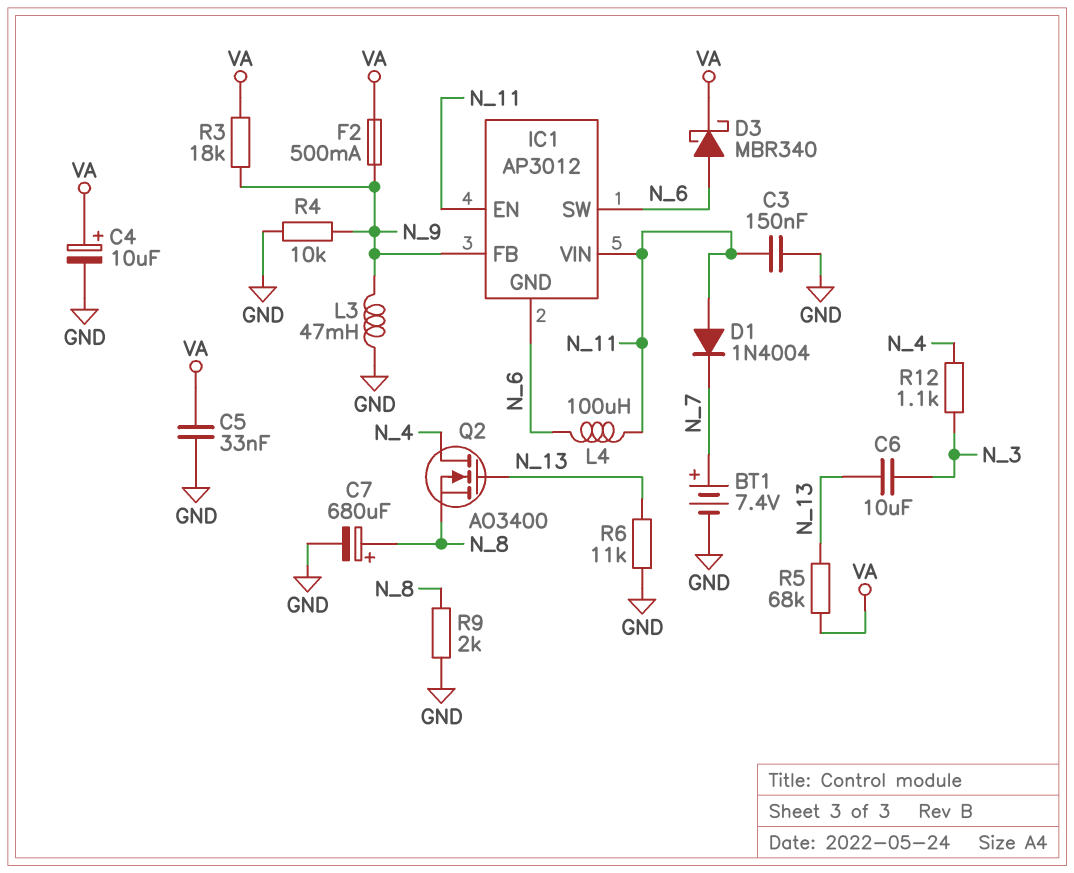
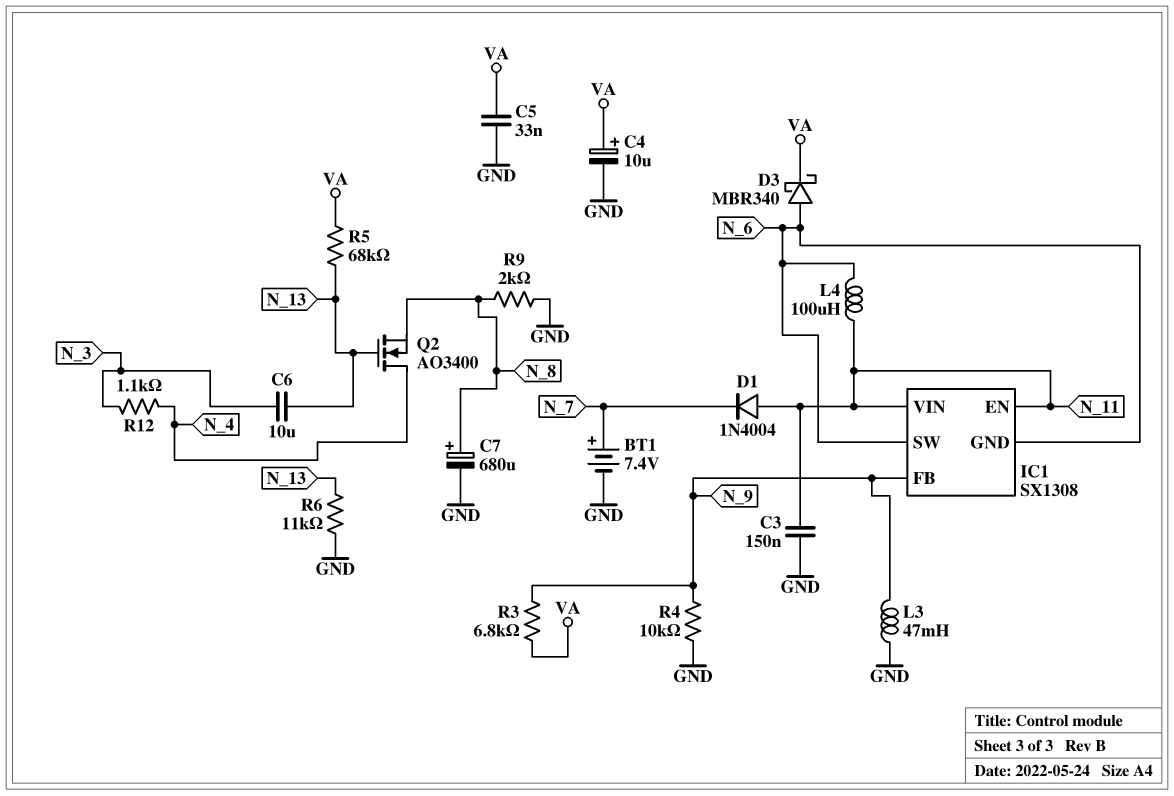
F2: 500mA (N_9, VA) -> none
IC1: AP3012 -> SX1308
R3: 18k (N_9, VA) -> 6.8k (N_9, VA)

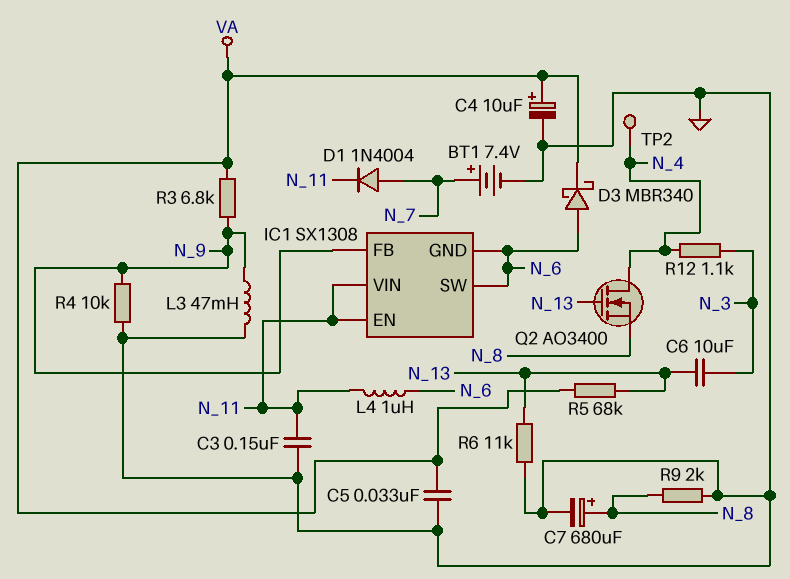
D1: diode 1N4004 (A N_11, K N_7) -> diode 1N4004 (A N_7, K N_11)
L4: 100uH (N_6, N_11) -> 1uH (N_6, N_11)
TP2: none -> test point (N_4)

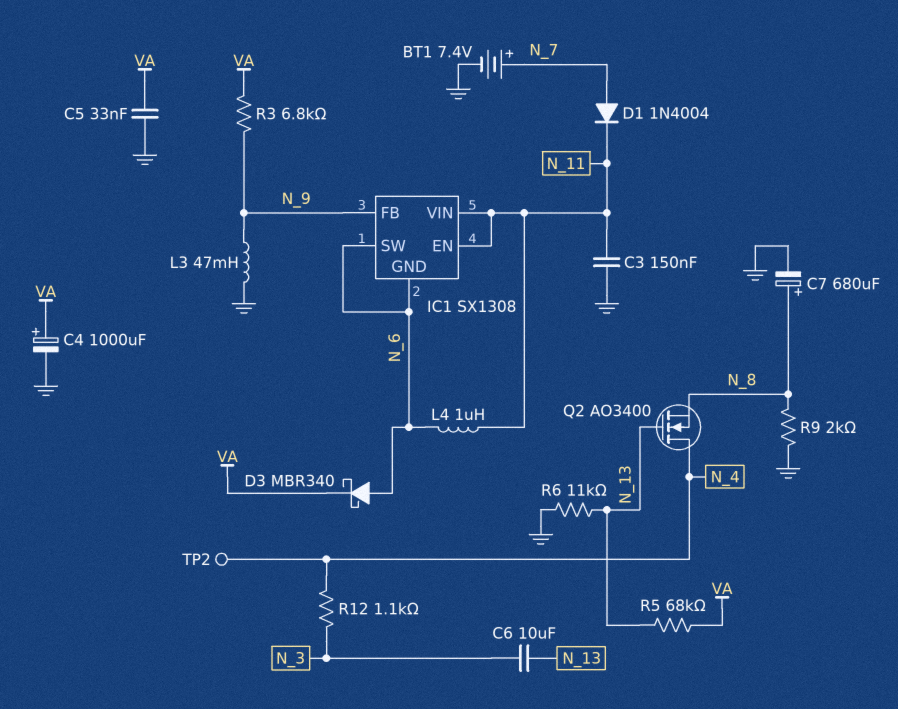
C4: 10uF (plus VA, minus GND) -> 1000uF (plus VA, minus GND)
R4: 10k (GND, N_9) -> none

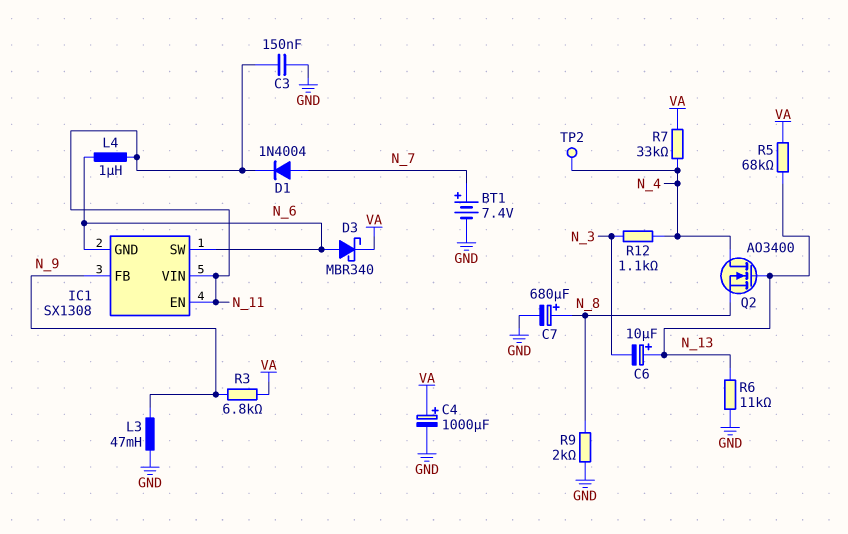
C5: 33nF (GND, VA) -> none
C6: 10uF (N_3, N_13) -> 10uF (plus N_13, minus N_3)
R7: none -> 33k (N_4, VA)

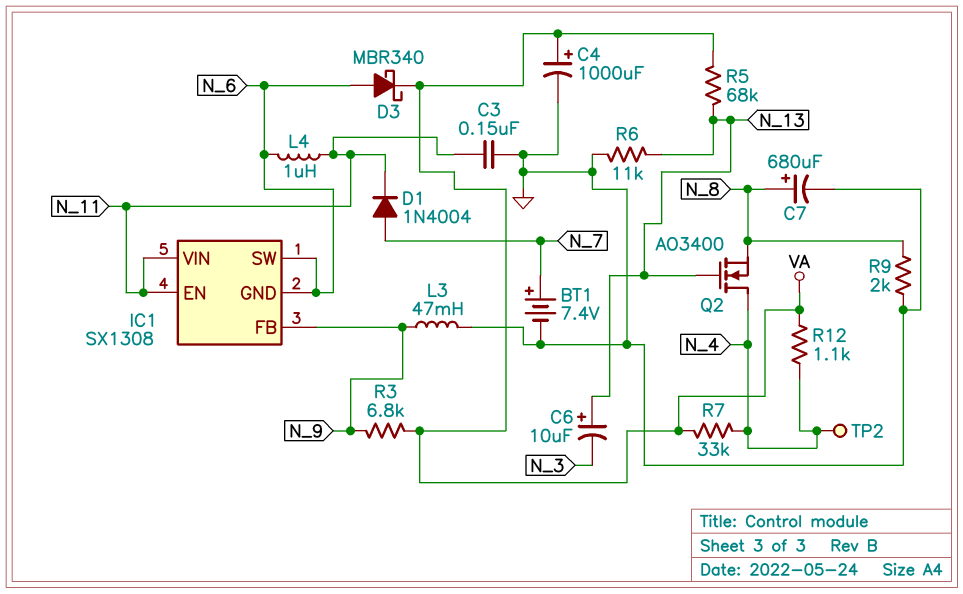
R12: 1.1k (N_3, N_4) -> 1.1k (N_4, VA)

